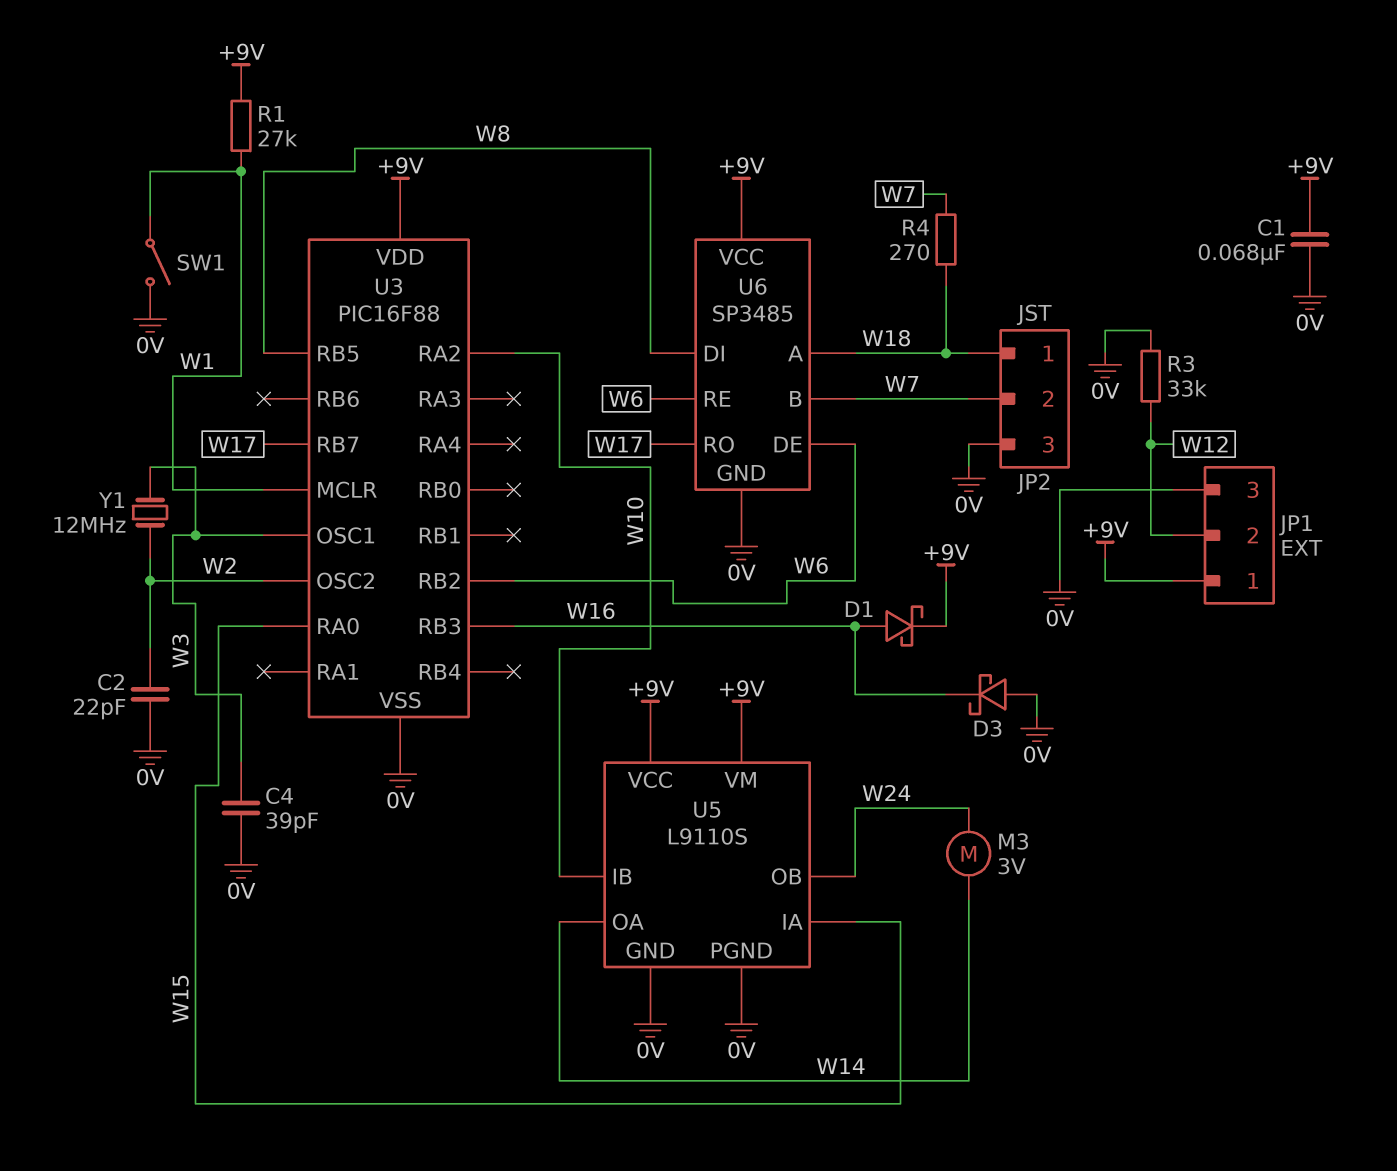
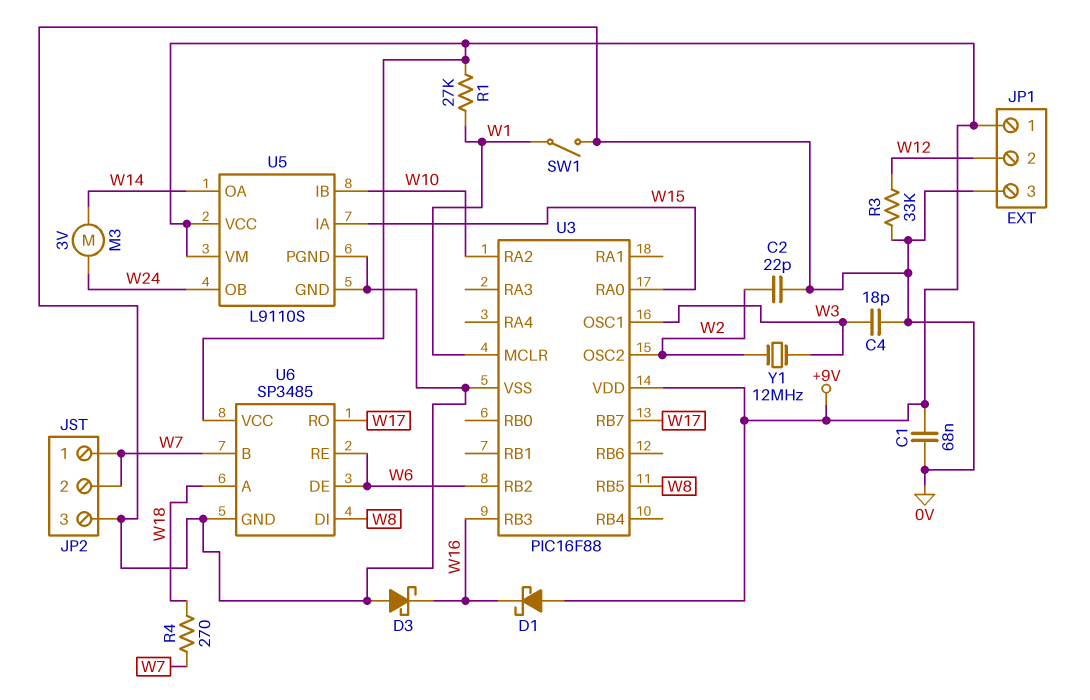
C4: 39pF (0V, W3) -> 18pF (0V, W3)
D1: schottky (A W16, K +9V) -> schottky (A +9V, K W16)
JP2 pin 1: W18 -> W7

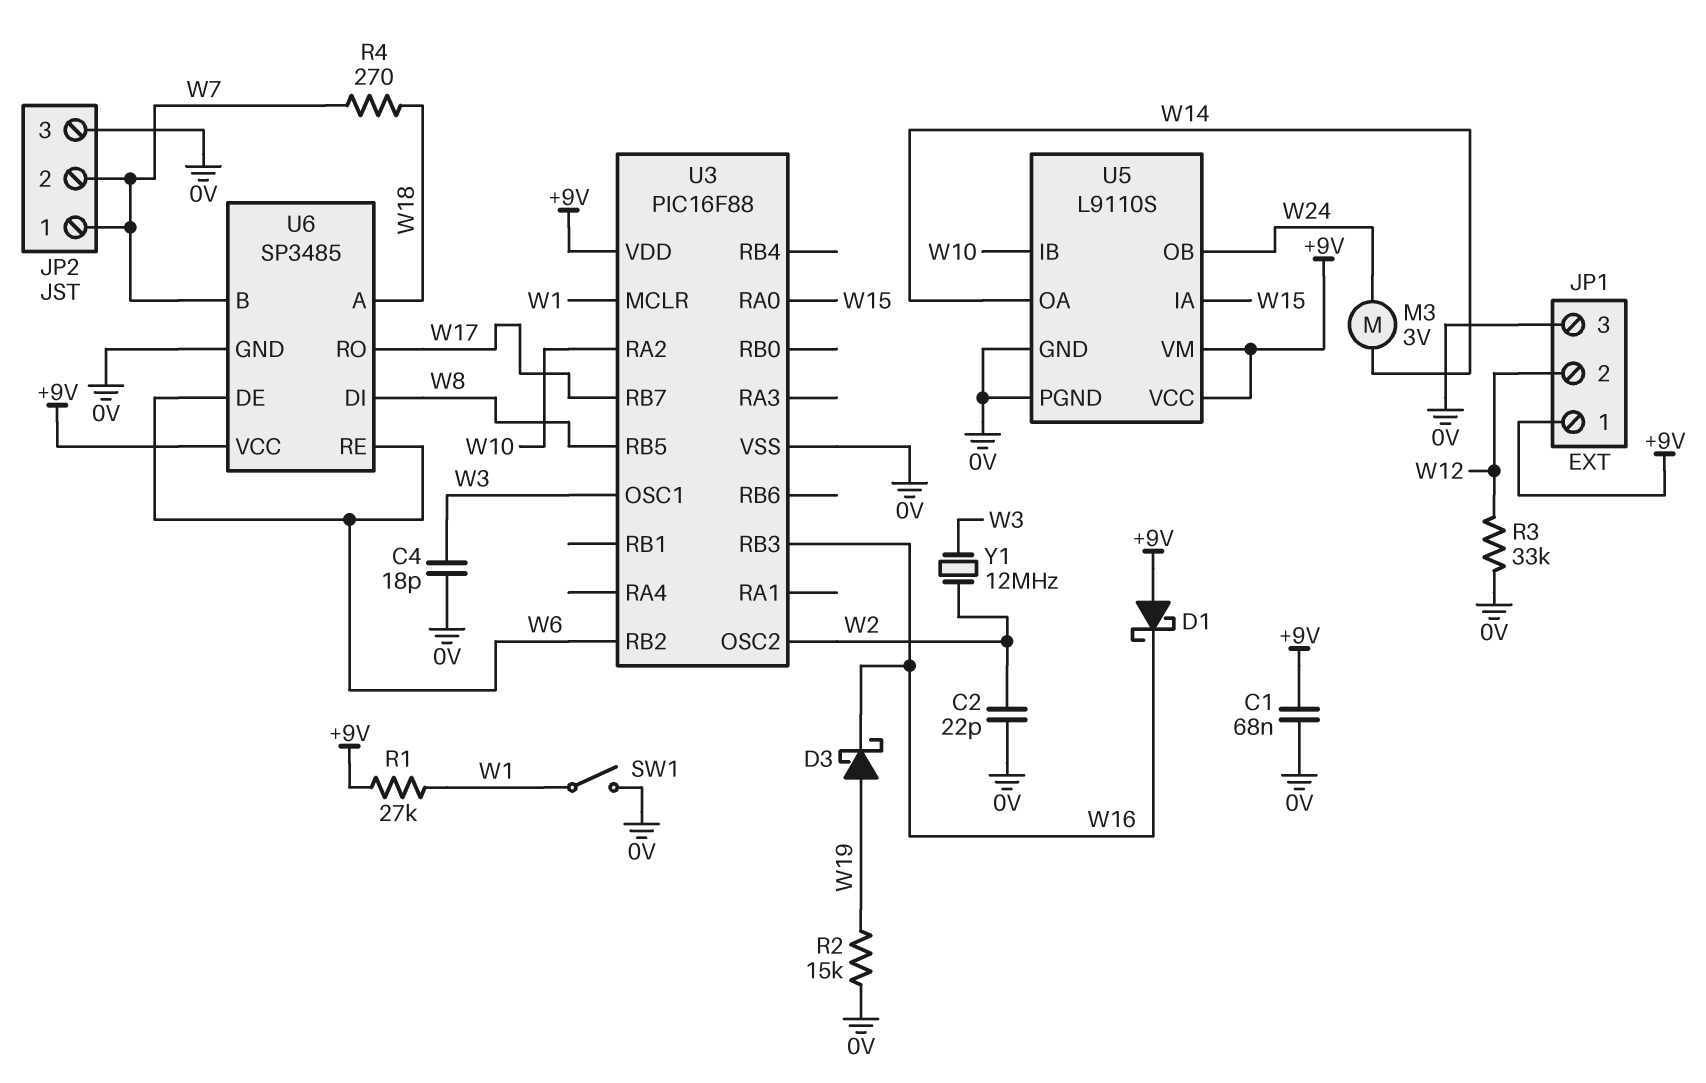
D3: schottky (A 0V, K W16) -> schottky (A W19, K W16)
R2: none -> 15k (0V, W19)

